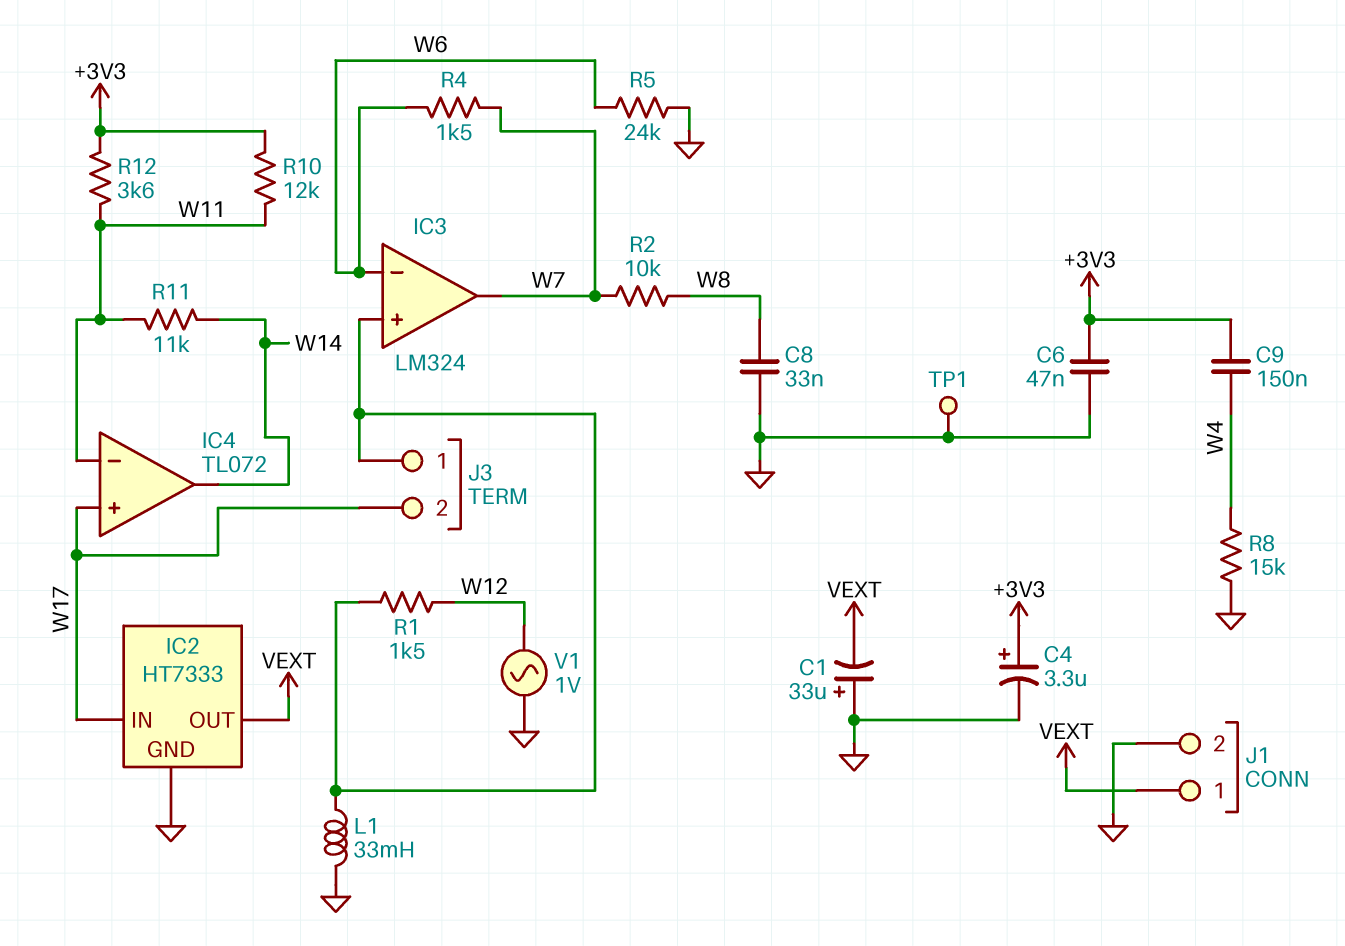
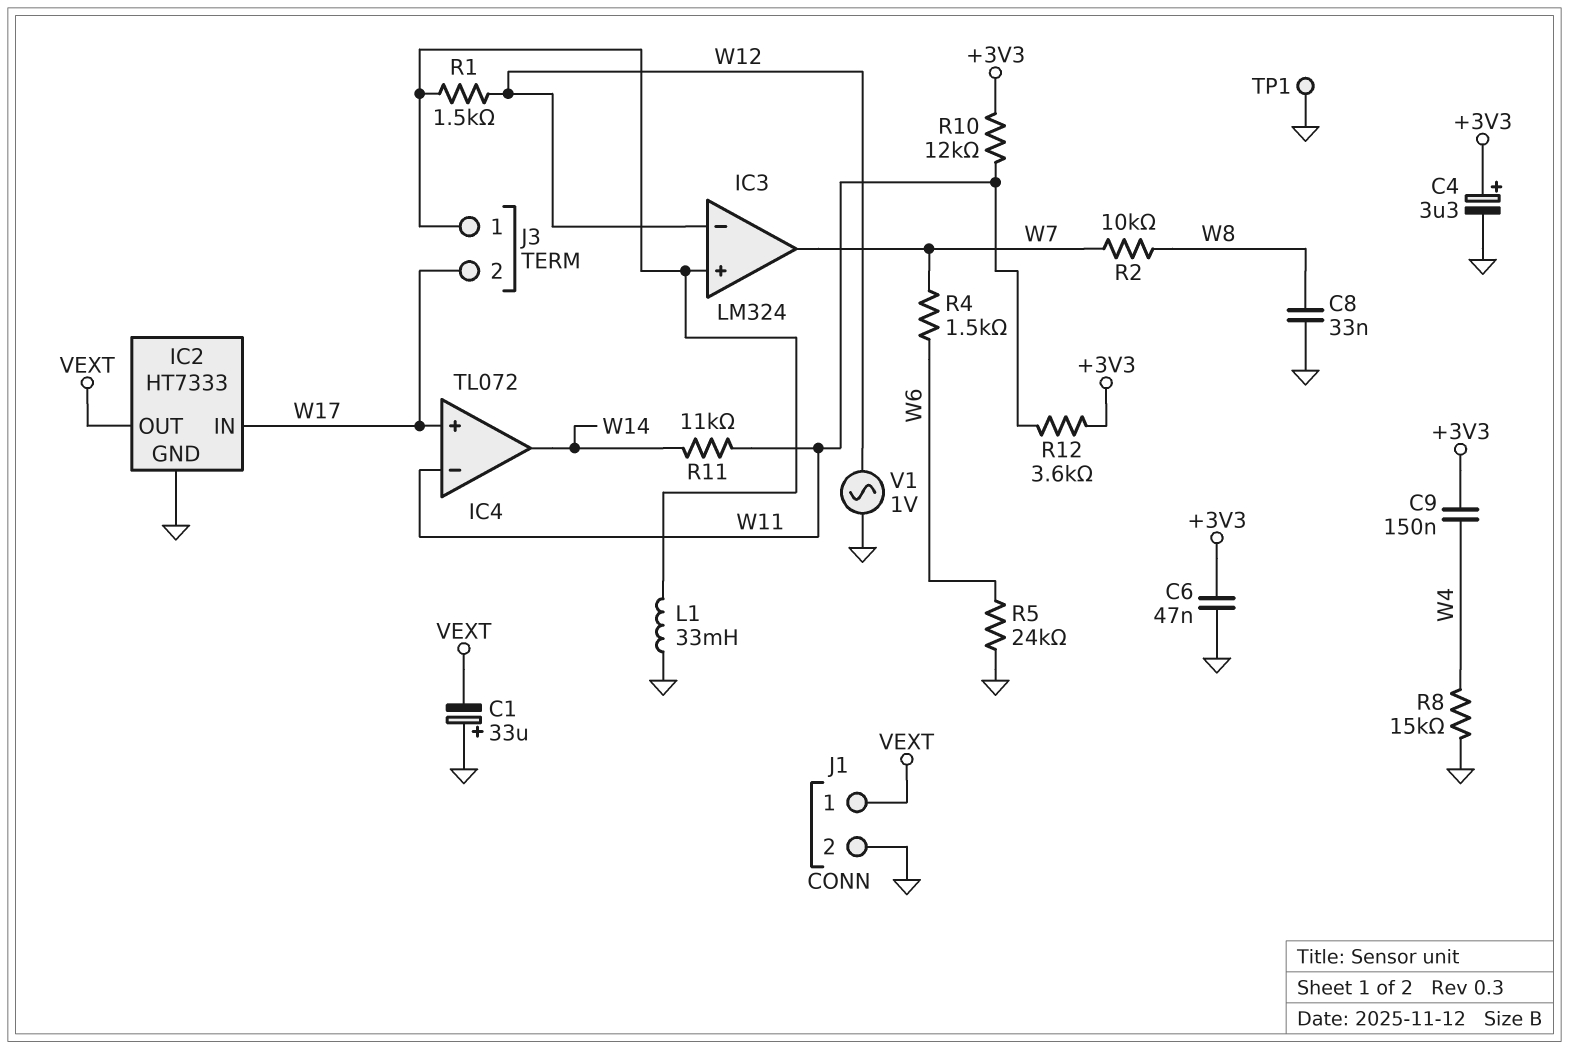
IC3 pin in-: W6 -> W12

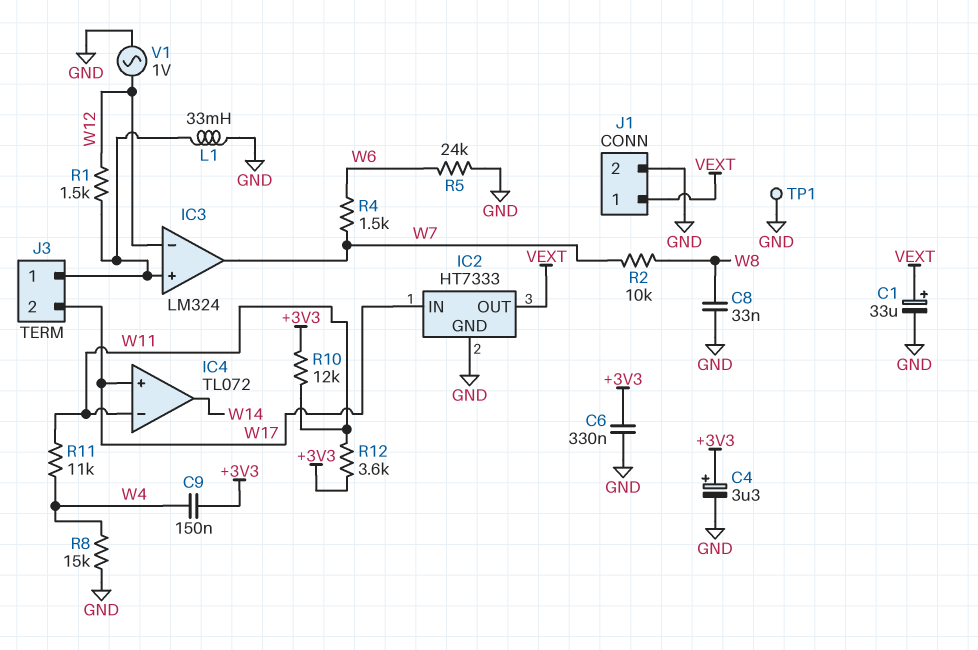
C1: 33uF (plus GND, minus VEXT) -> 33uF (plus VEXT, minus GND)
C6: 47nF (+3V3, GND) -> 330nF (+3V3, GND)
R11: 11k (W11, W14) -> 11k (W4, W11)

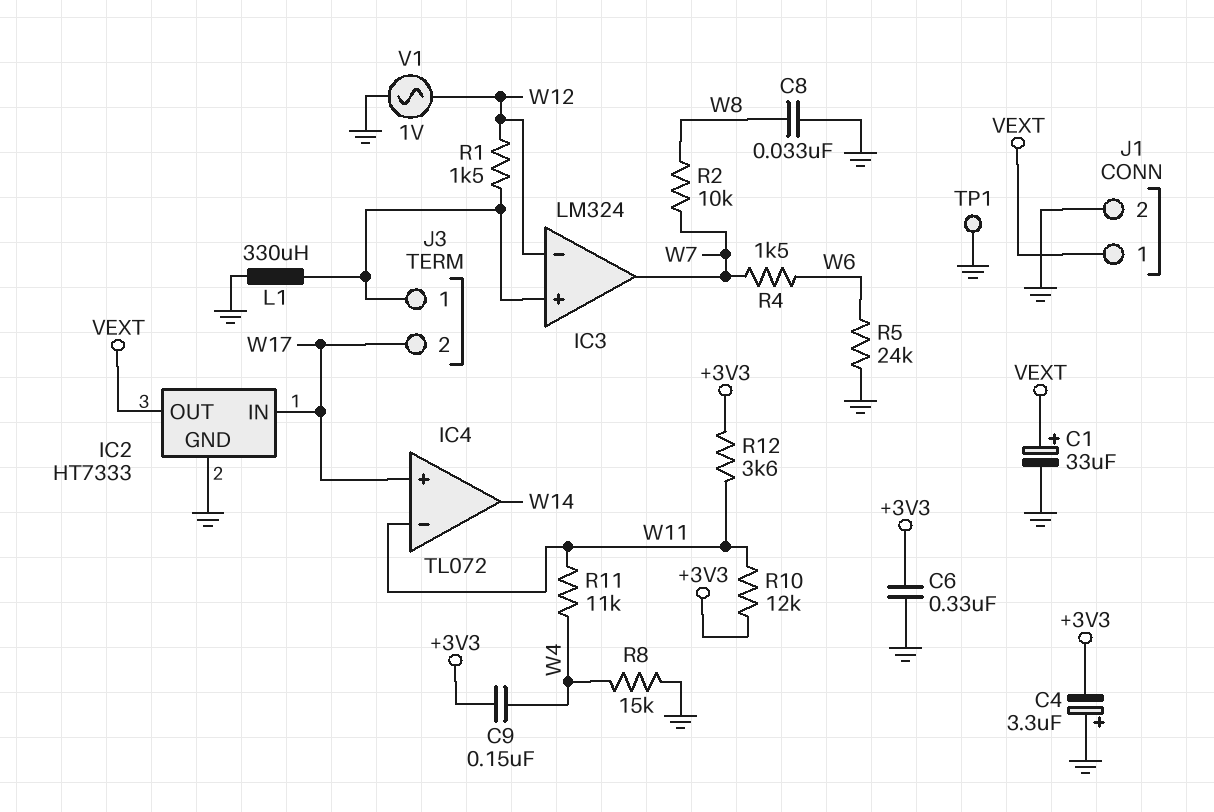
C4: 3.3uF (plus +3V3, minus GND) -> 3.3uF (plus GND, minus +3V3)
L1: 33mH (GND, IC3/in+) -> 330uH (GND, IC3/in+)

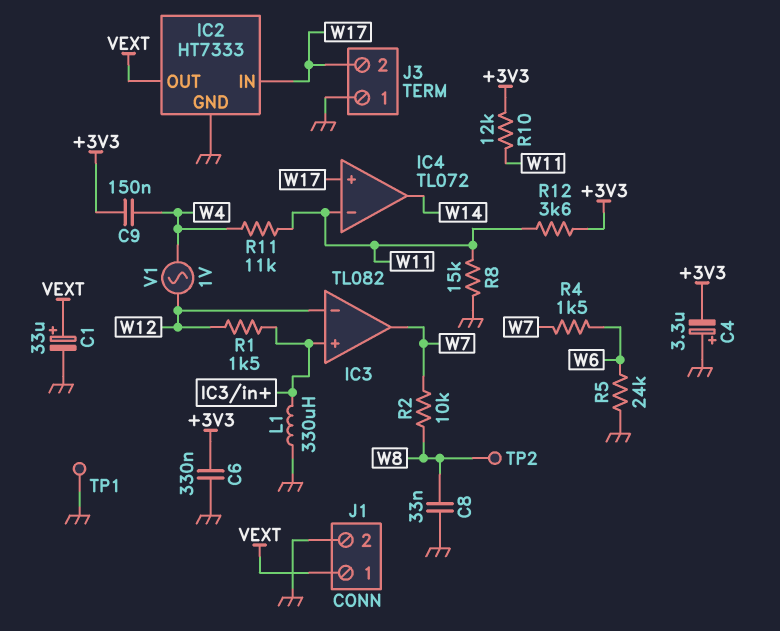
IC3: LM324 -> TL082
J3 pin 1: IC3/in+ -> GND
R8: 15k (GND, W4) -> 15k (GND, W11)
TP2: none -> test point (W8)
V1: AC 1V (GND, W12) -> AC 1V (W4, W12)

